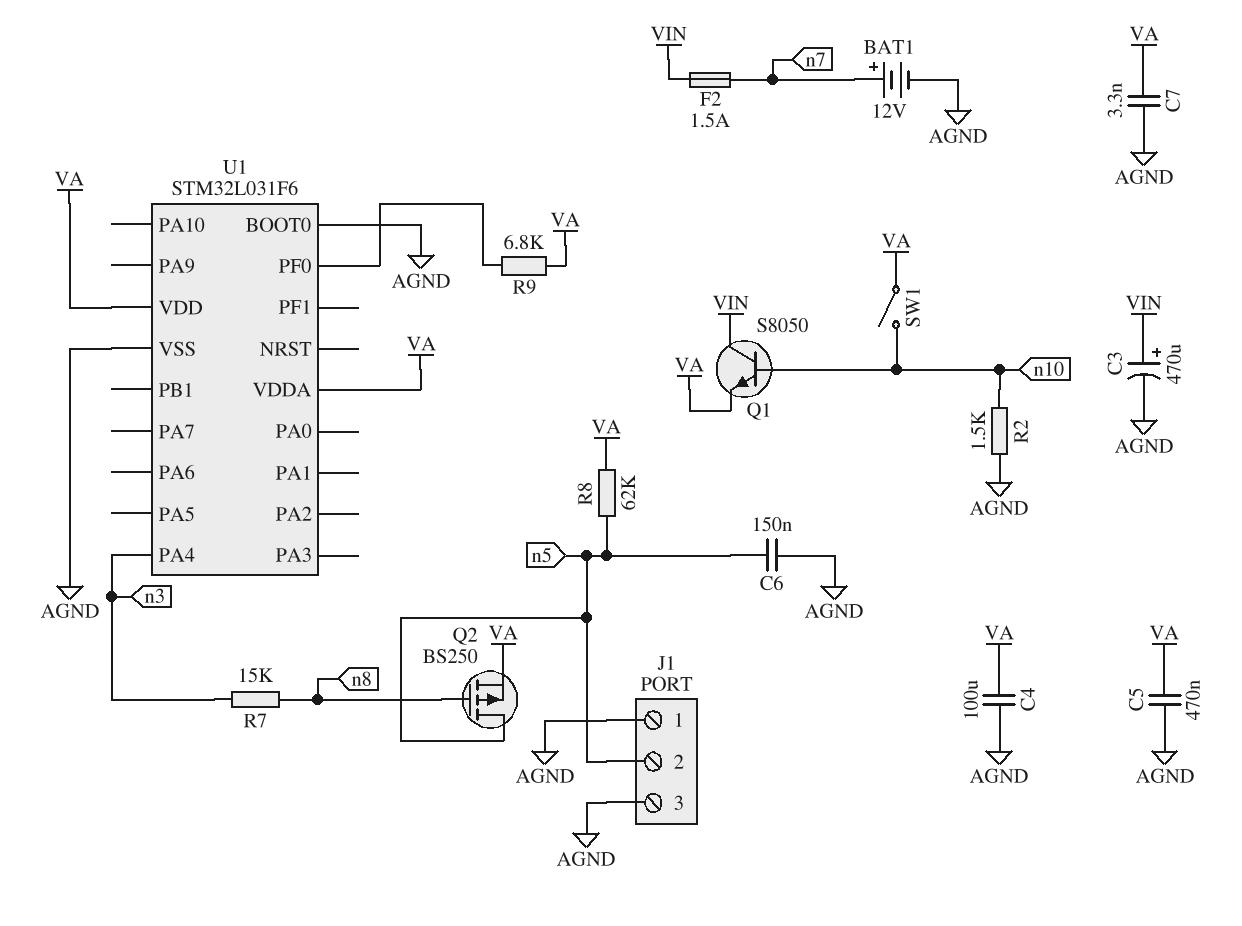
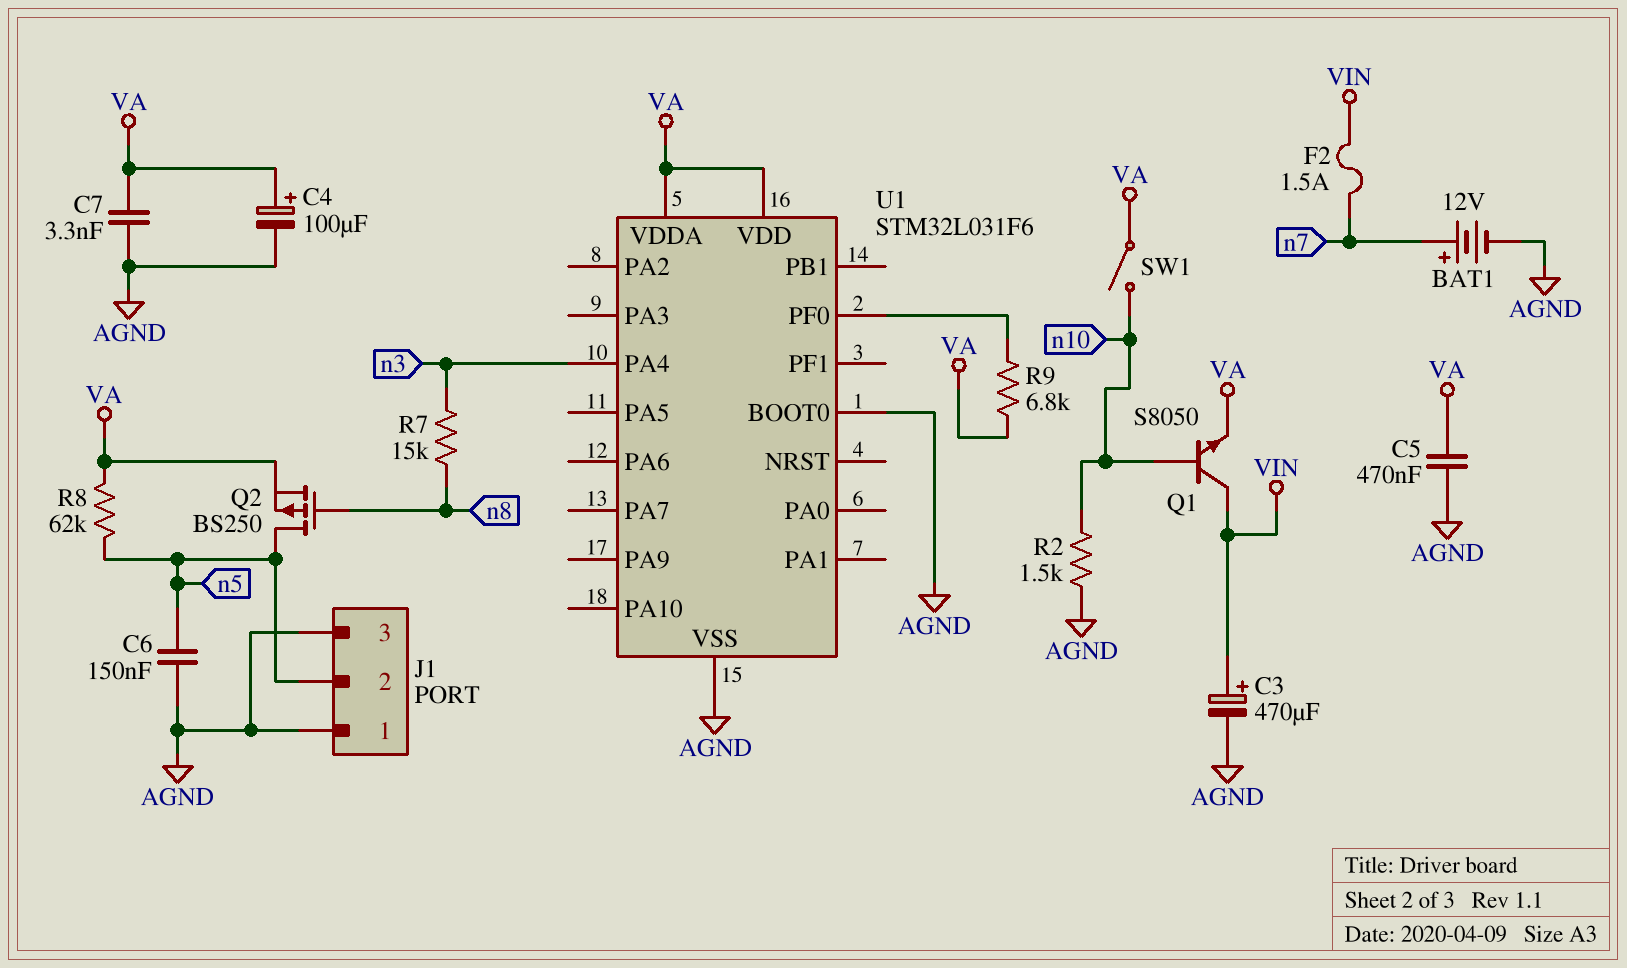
C4: 100uF (AGND, VA) -> 100uF (plus VA, minus AGND)

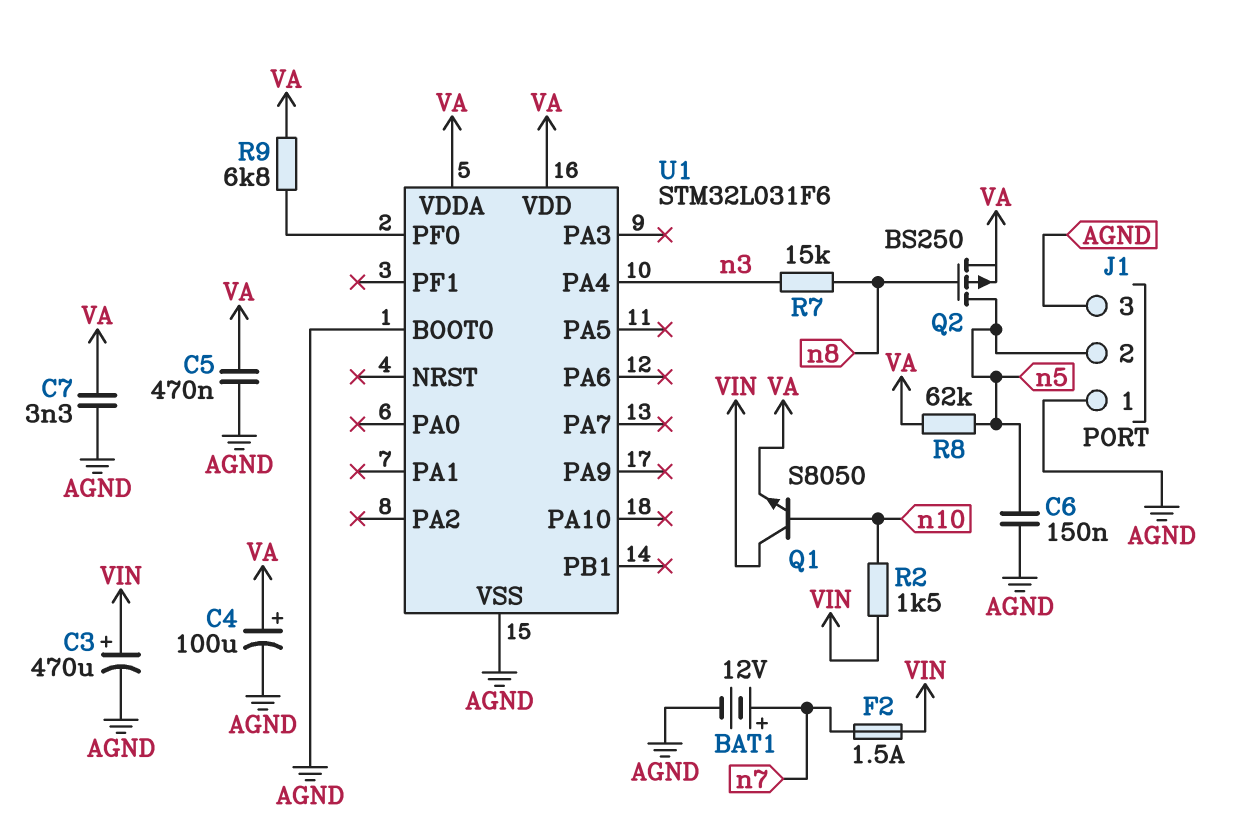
R2: 1.5k (AGND, n10) -> 1.5k (VIN, n10)
SW1: switch (VA, n10) -> none

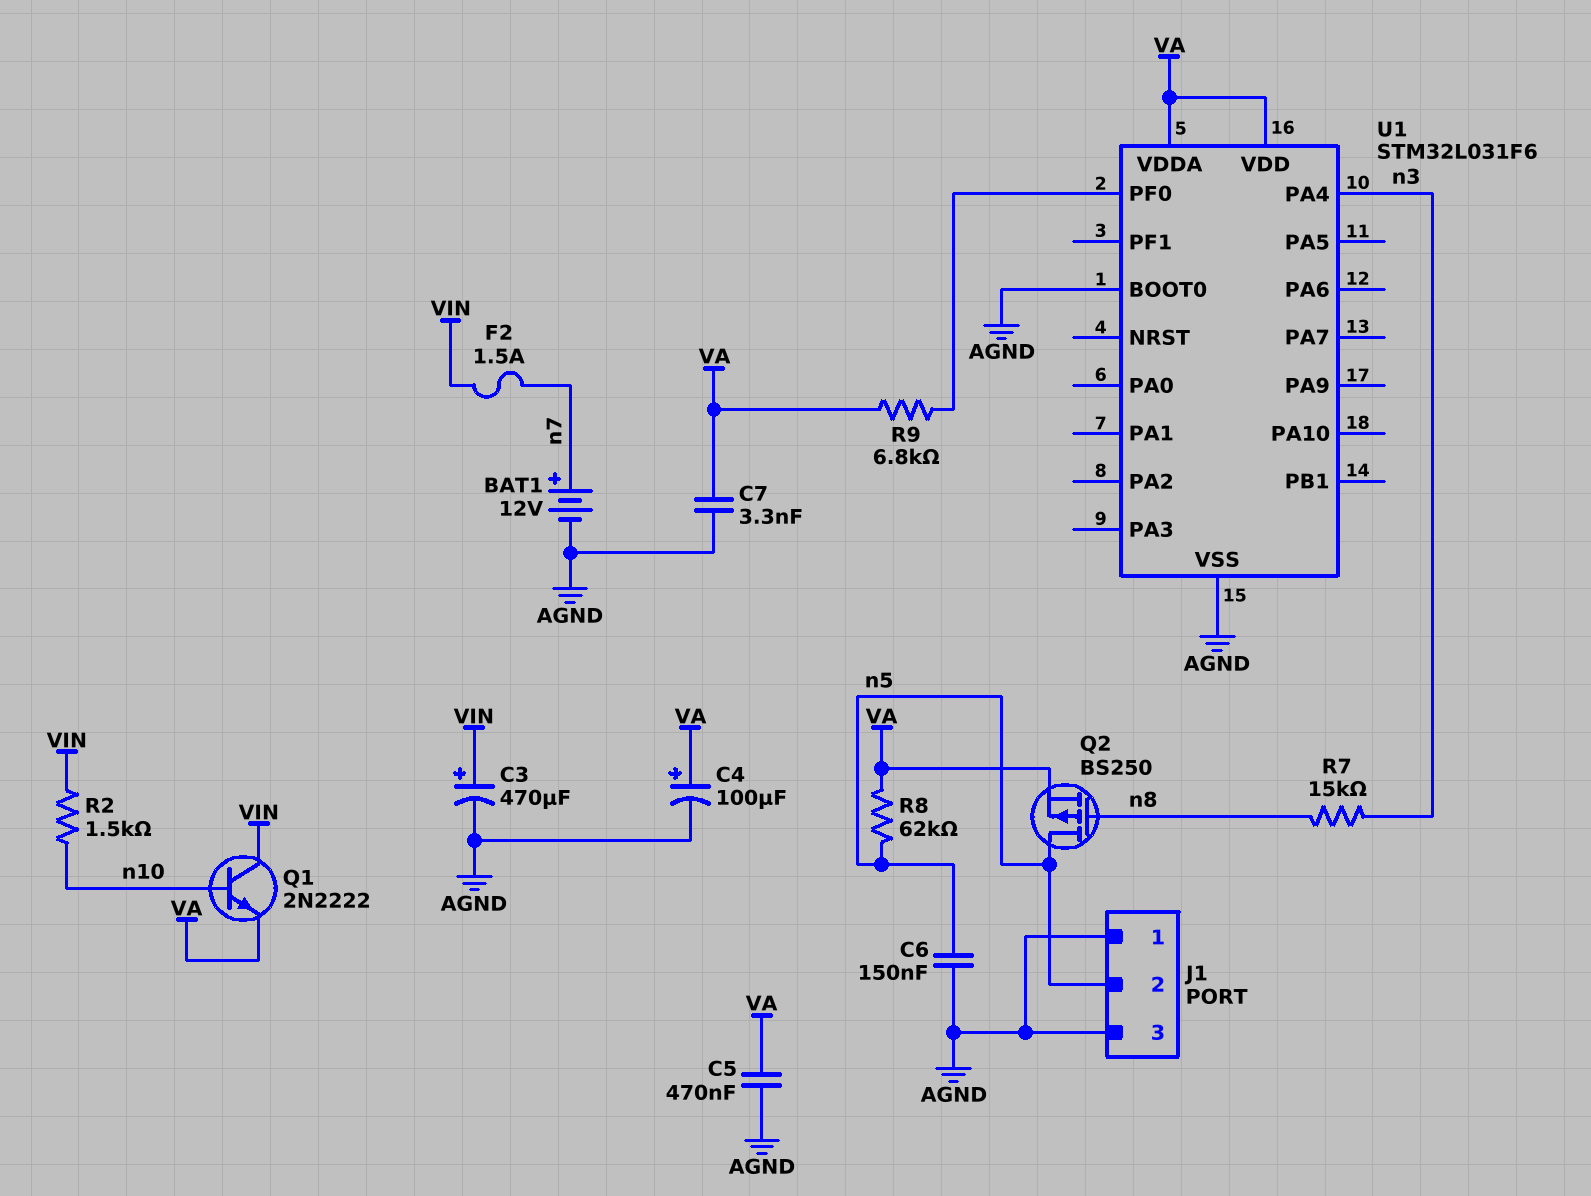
Q1: NPN S8050 (B n10, C VIN, E VA) -> NPN 2N2222 (B n10, C VIN, E VA)

